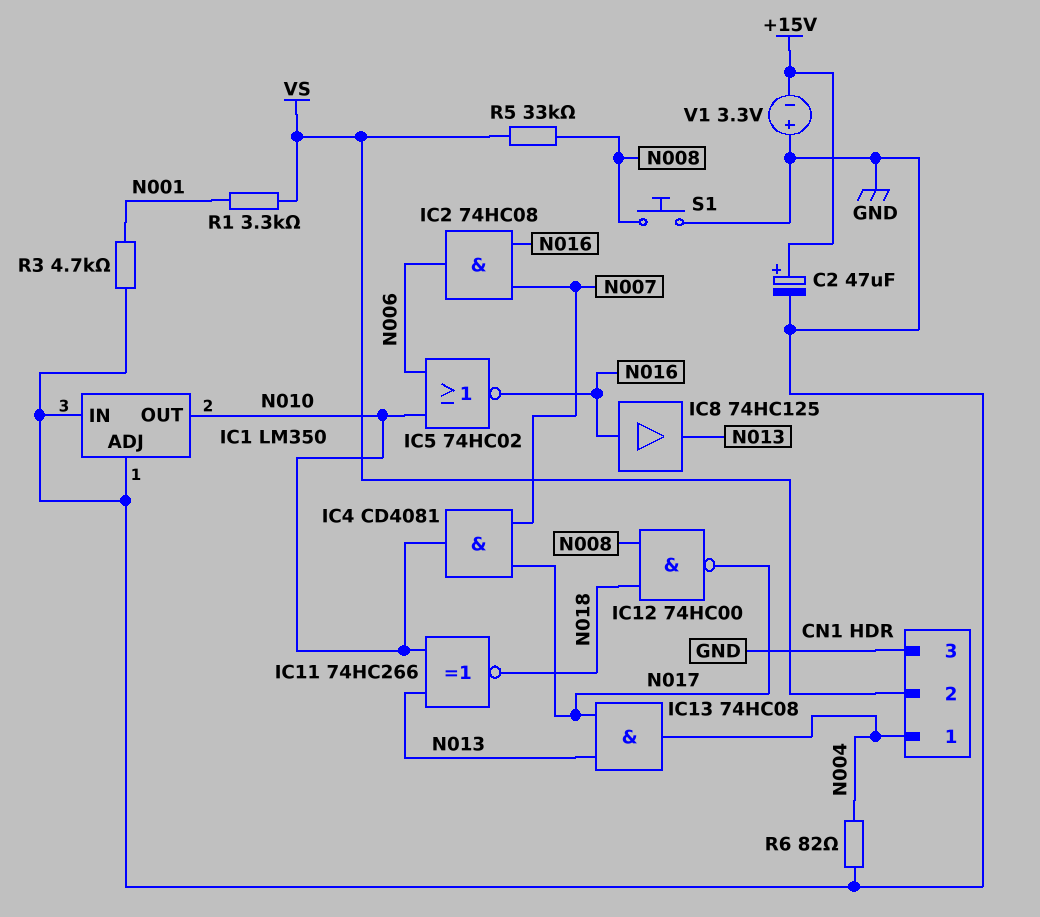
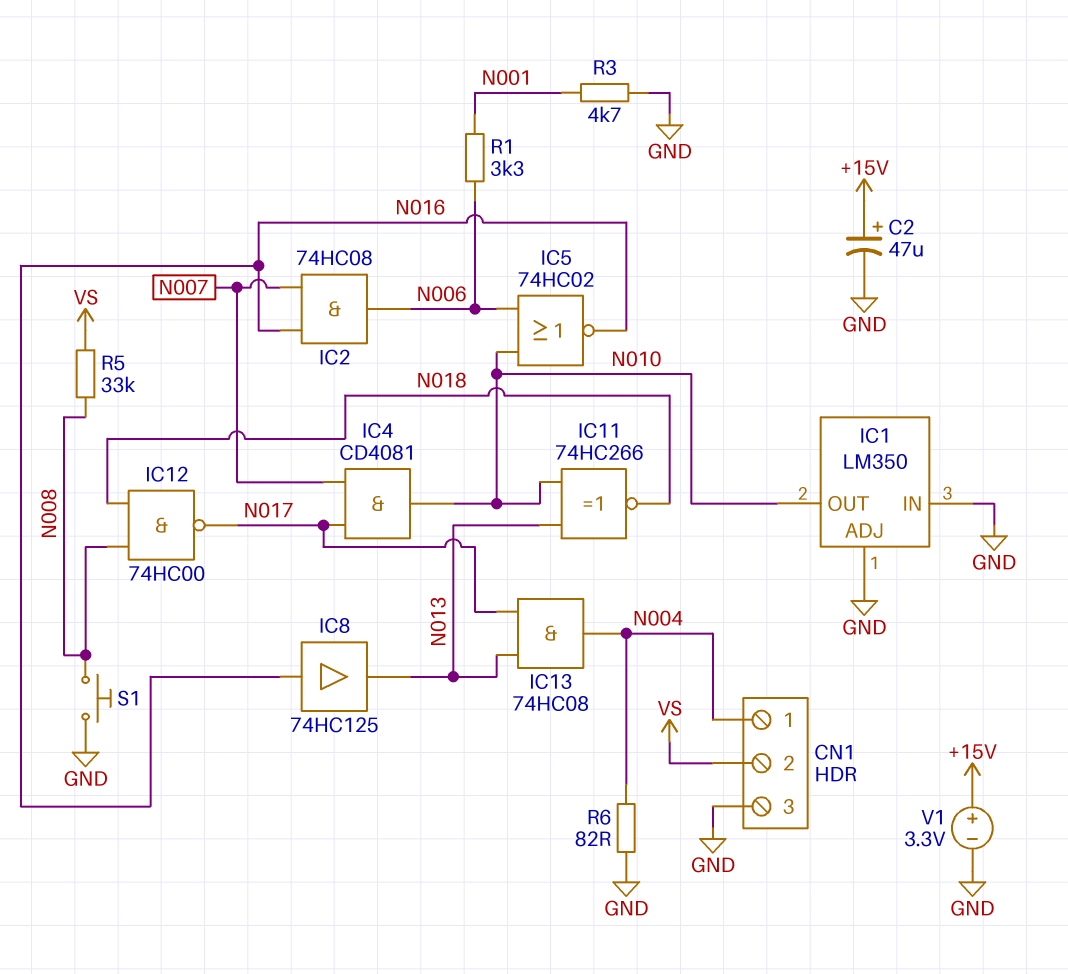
R1: 3.3k (N001, VS) -> 3.3k (N001, N006)
V1: 3.3V (plus GND, minus +15V) -> 3.3V (plus +15V, minus GND)

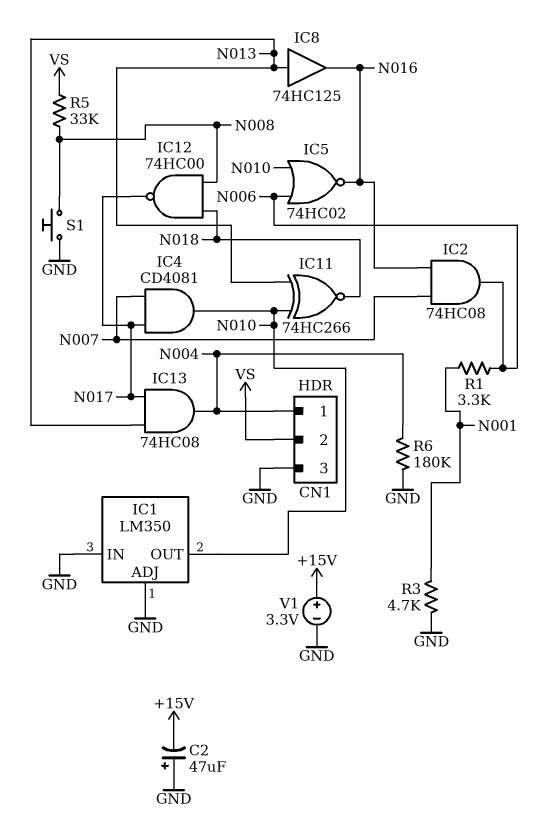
C2: 47uF (plus +15V, minus GND) -> 47uF (plus GND, minus +15V)
IC8: buffer 74HC125 (in N016, out N013) -> buffer 74HC125 (in N013, out N016)
R6: 82 (GND, N004) -> 180k (GND, N004)

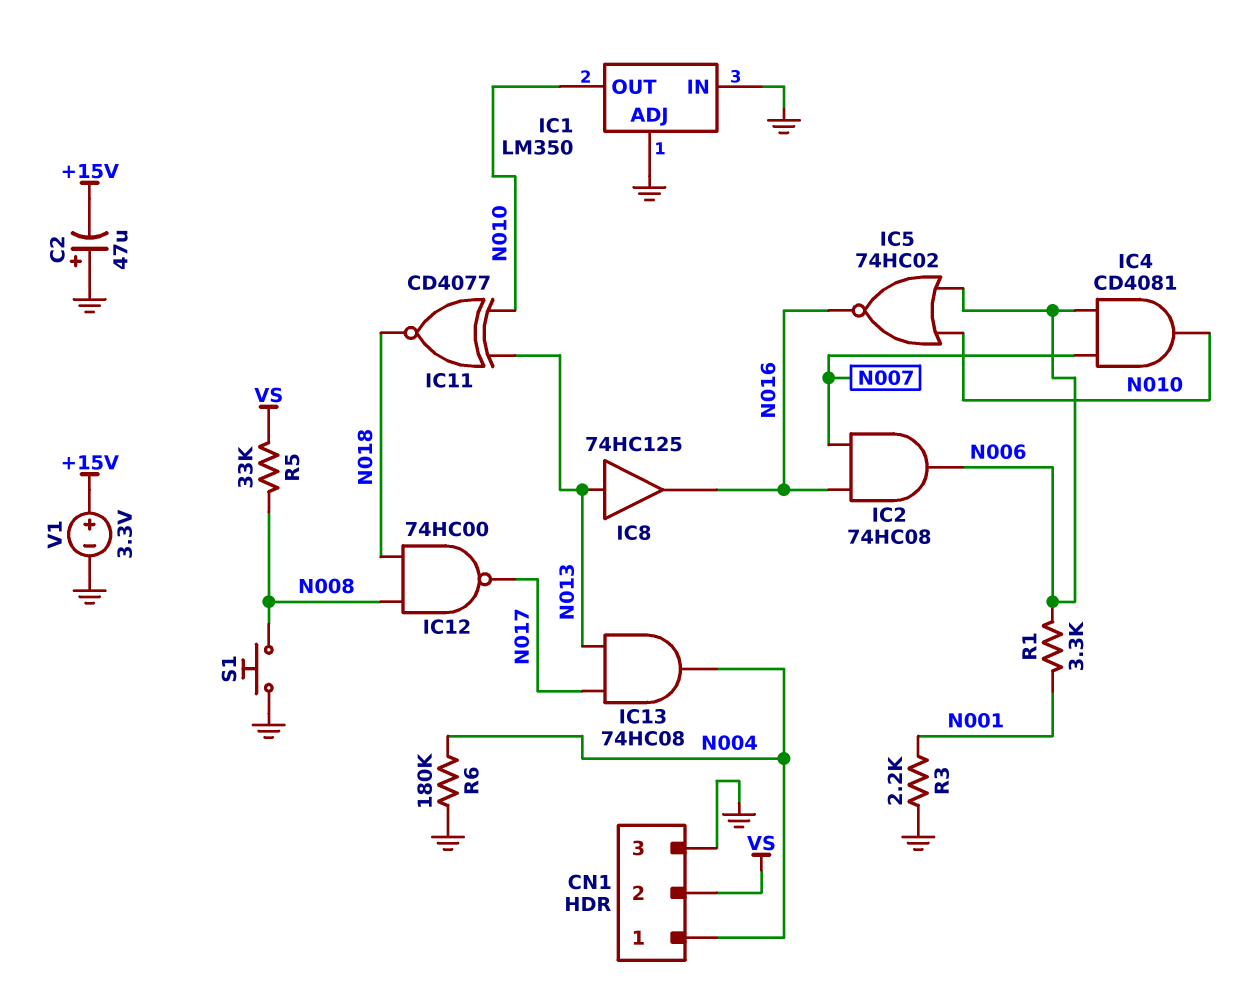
IC4: AND CD4081 (in N007, in N017, out N010) -> AND CD4081 (in N006, in N007, out N010)
IC11: XNOR 74HC266 (in N010, in N013, out N018) -> XNOR CD4077 (in N010, in N013, out N018)
R3: 4.7k (GND, N001) -> 2.2k (GND, N001)

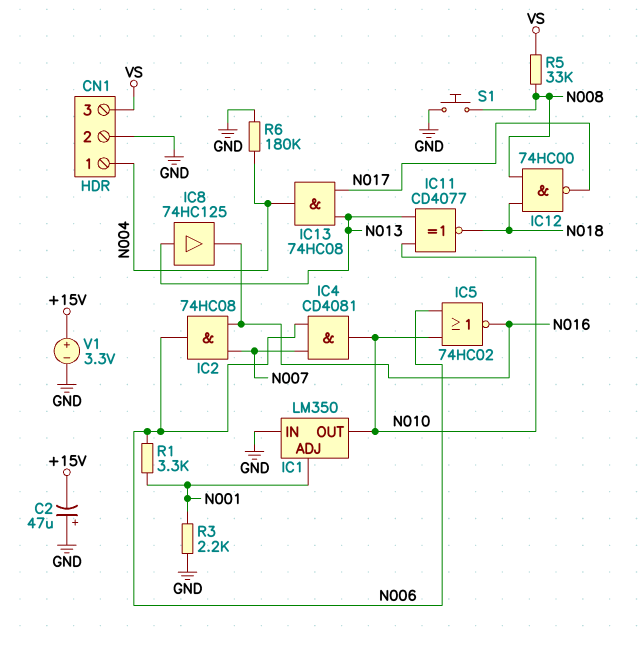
CN1 pin 2: VS -> GND
CN1 pin 3: GND -> VS
IC1 pin ADJ: GND -> N001

